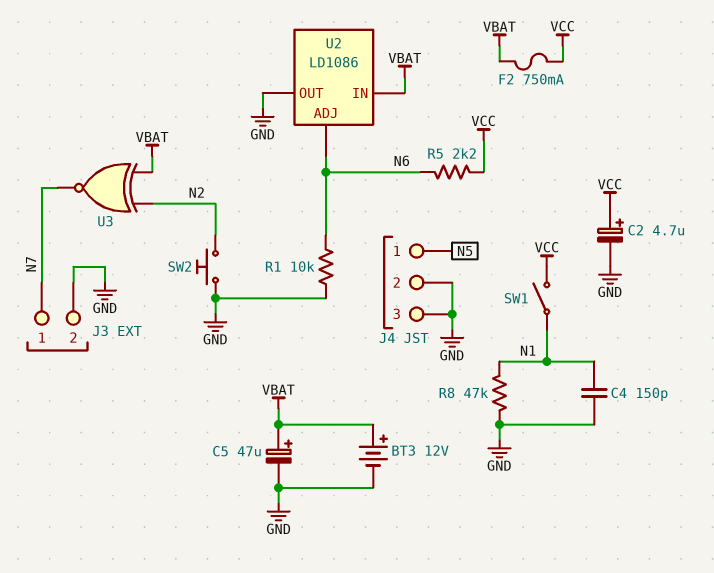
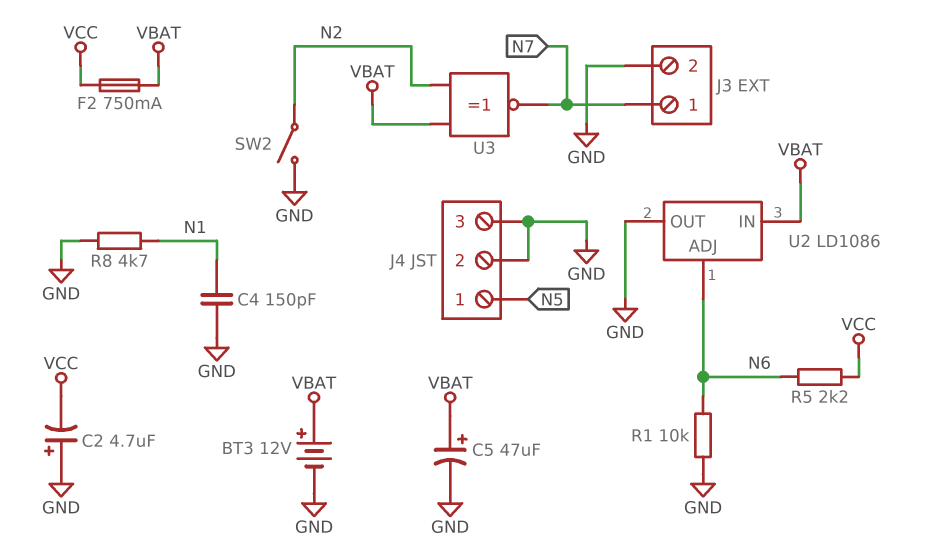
C2: 4.7uF (plus VCC, minus GND) -> 4.7uF (plus GND, minus VCC)
R8: 47k (GND, N1) -> 4.7k (GND, N1)
SW1: switch (N1, VCC) -> none
SW2: button (GND, N2) -> switch (GND, N2)

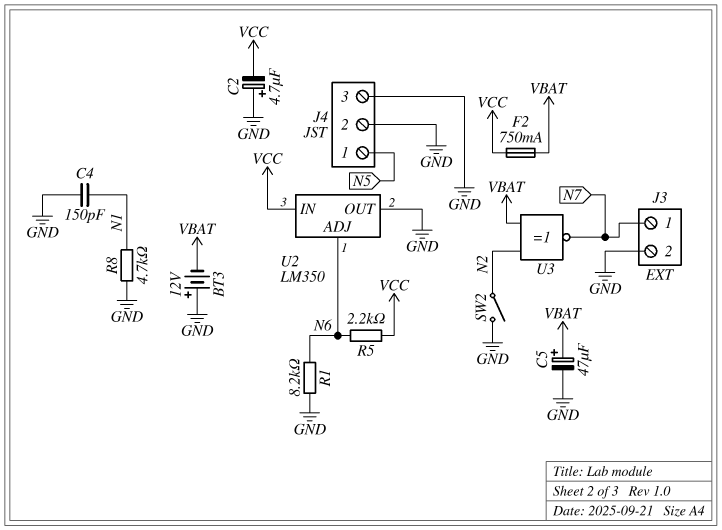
BT3: 12V (plus VBAT, minus GND) -> 12V (plus GND, minus VBAT)
R1: 10k (GND, N6) -> 8.2k (GND, N6)
U2: LD1086 -> LM350
U2 pin IN: VBAT -> VCC

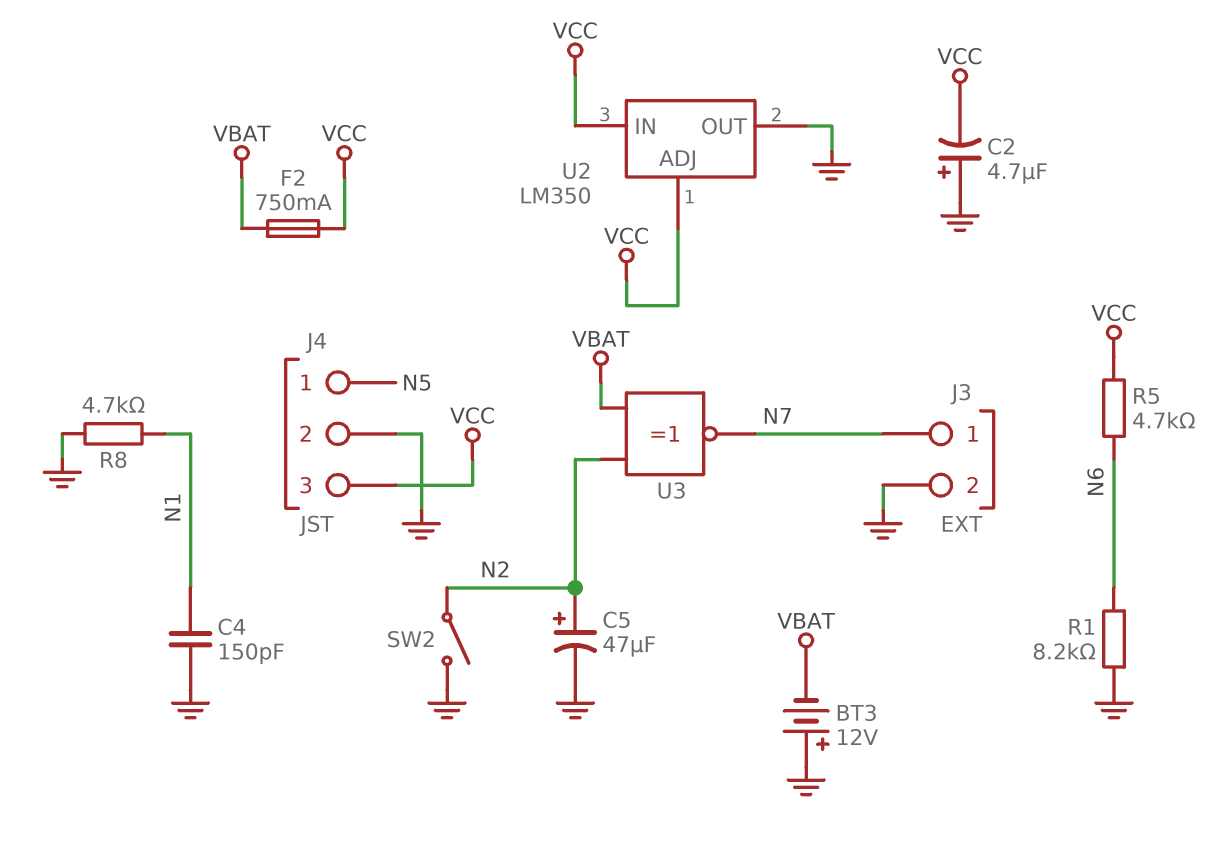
C5: 47uF (plus VBAT, minus GND) -> 47uF (plus N2, minus GND)
J4 pin 3: GND -> VCC
R5: 2.2k (N6, VCC) -> 4.7k (N6, VCC)
U2 pin ADJ: N6 -> VCC

